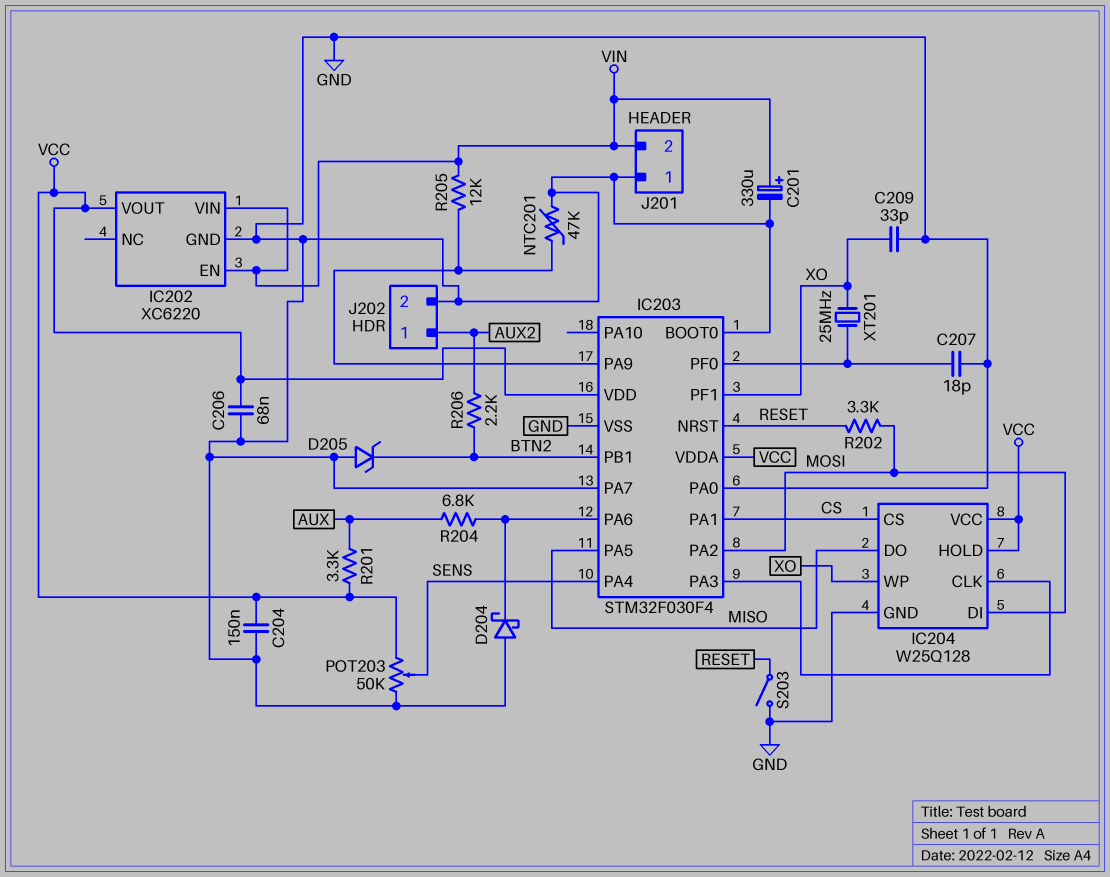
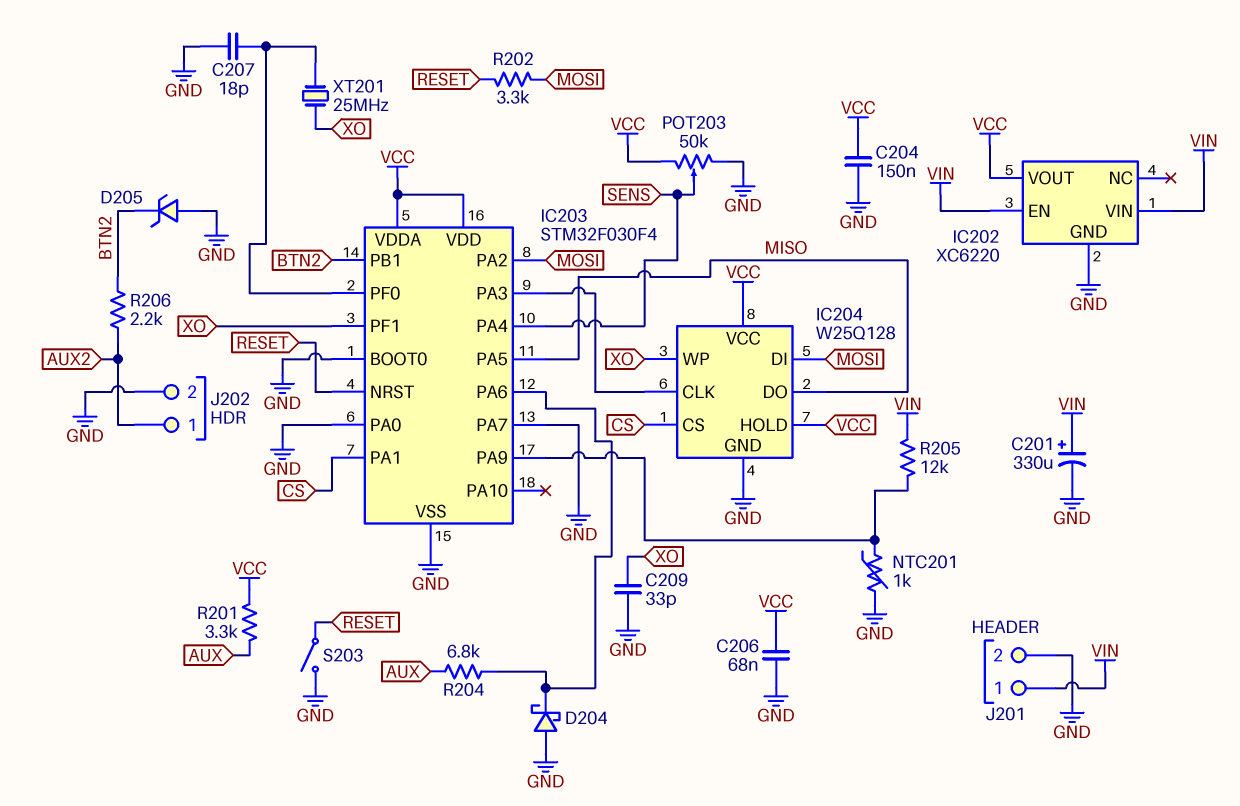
J201 pin 1: GND -> VIN
J201 pin 2: VIN -> GND
NTC201: 47k (GND, IC203/PA9) -> 1k (GND, IC203/PA9)

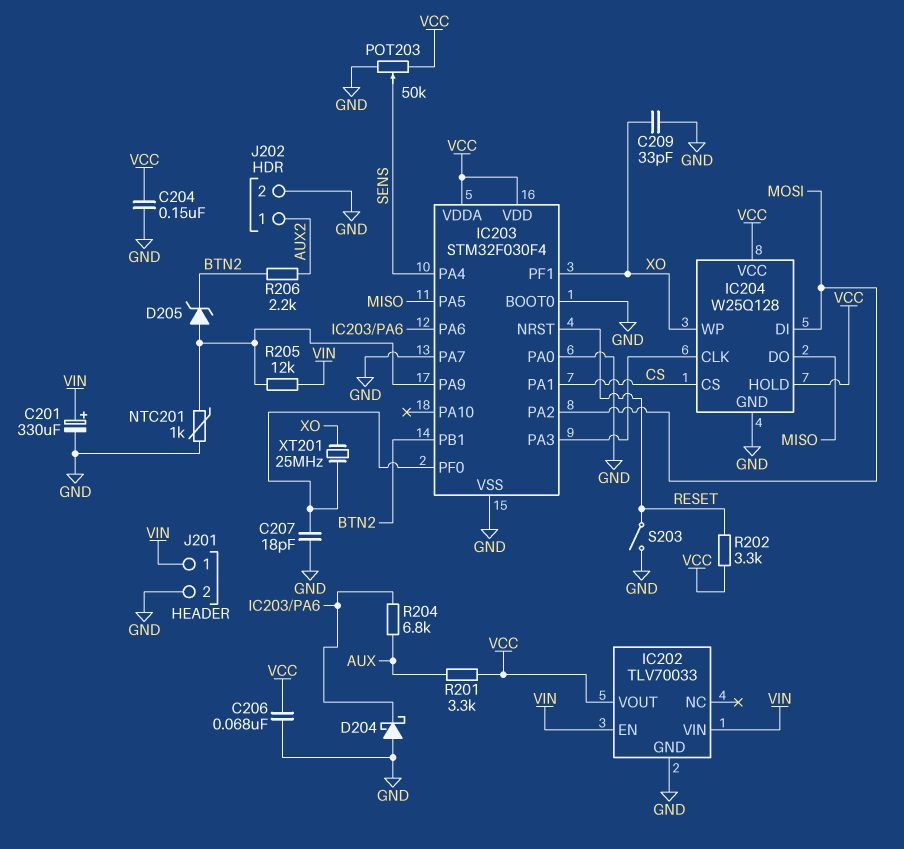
D205: zener (A GND, K BTN2) -> zener (A IC203/PA9, K BTN2)
IC202: XC6220 -> TLV70033
R202: 3.3k (MOSI, RESET) -> 3.3k (RESET, VCC)

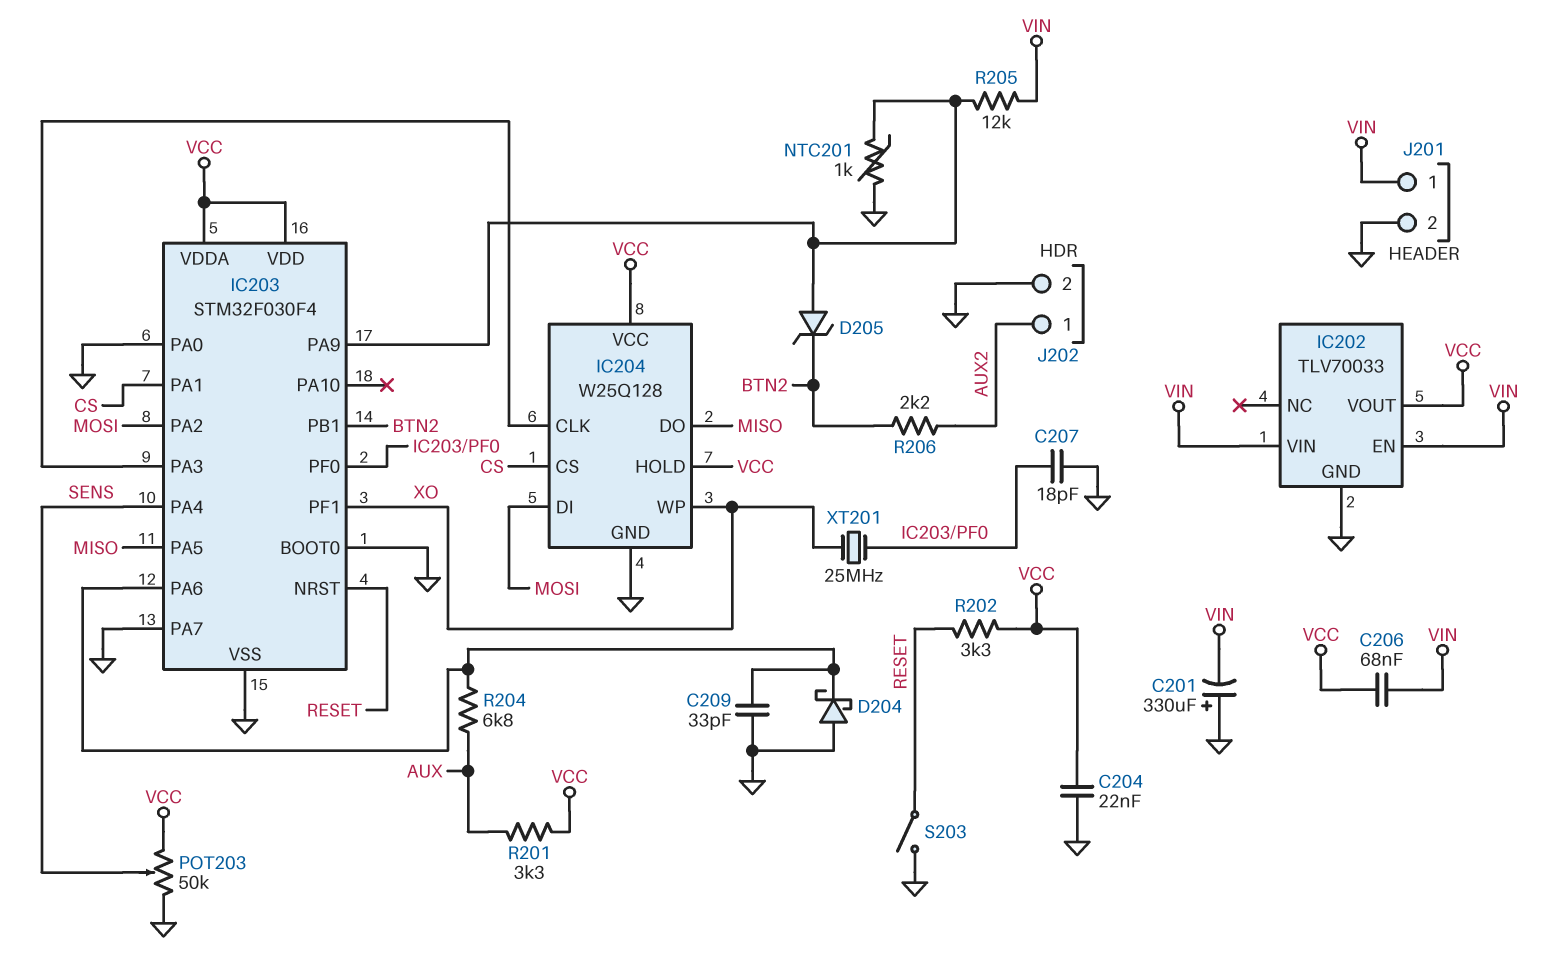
C201: 330uF (plus VIN, minus GND) -> 330uF (plus GND, minus VIN)
C204: 150nF (GND, VCC) -> 22nF (GND, VCC)
C206: 68nF (GND, VCC) -> 68nF (VCC, VIN)
C209: 33pF (GND, XO) -> 33pF (GND, IC203/PA6)

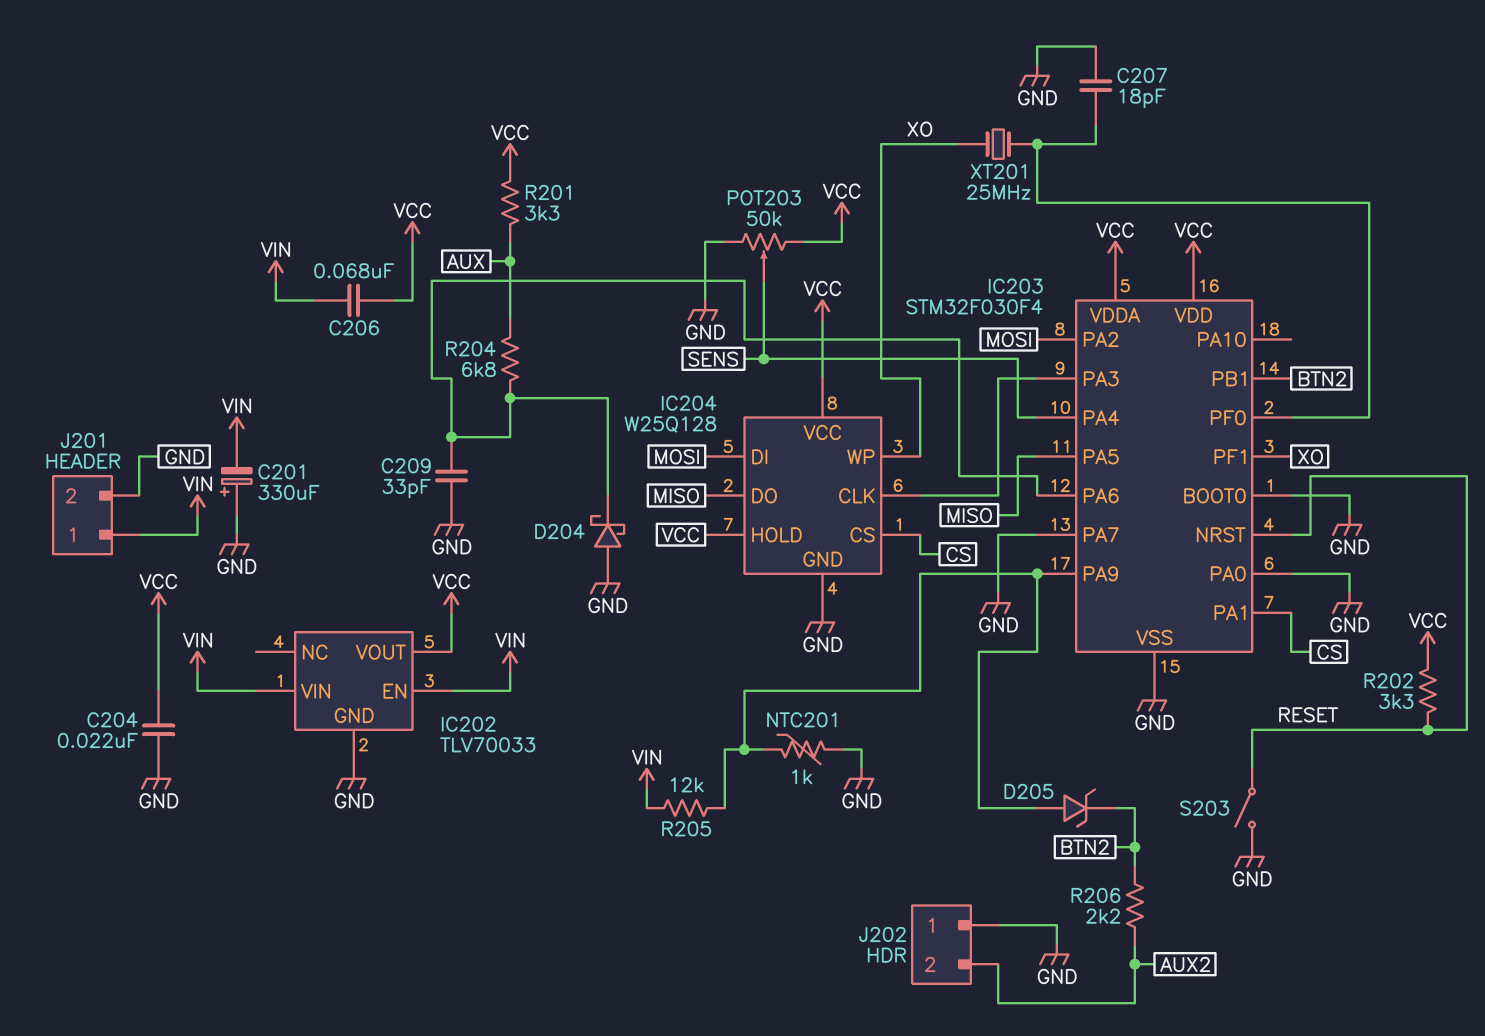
J202 pin 1: AUX2 -> GND
J202 pin 2: GND -> AUX2

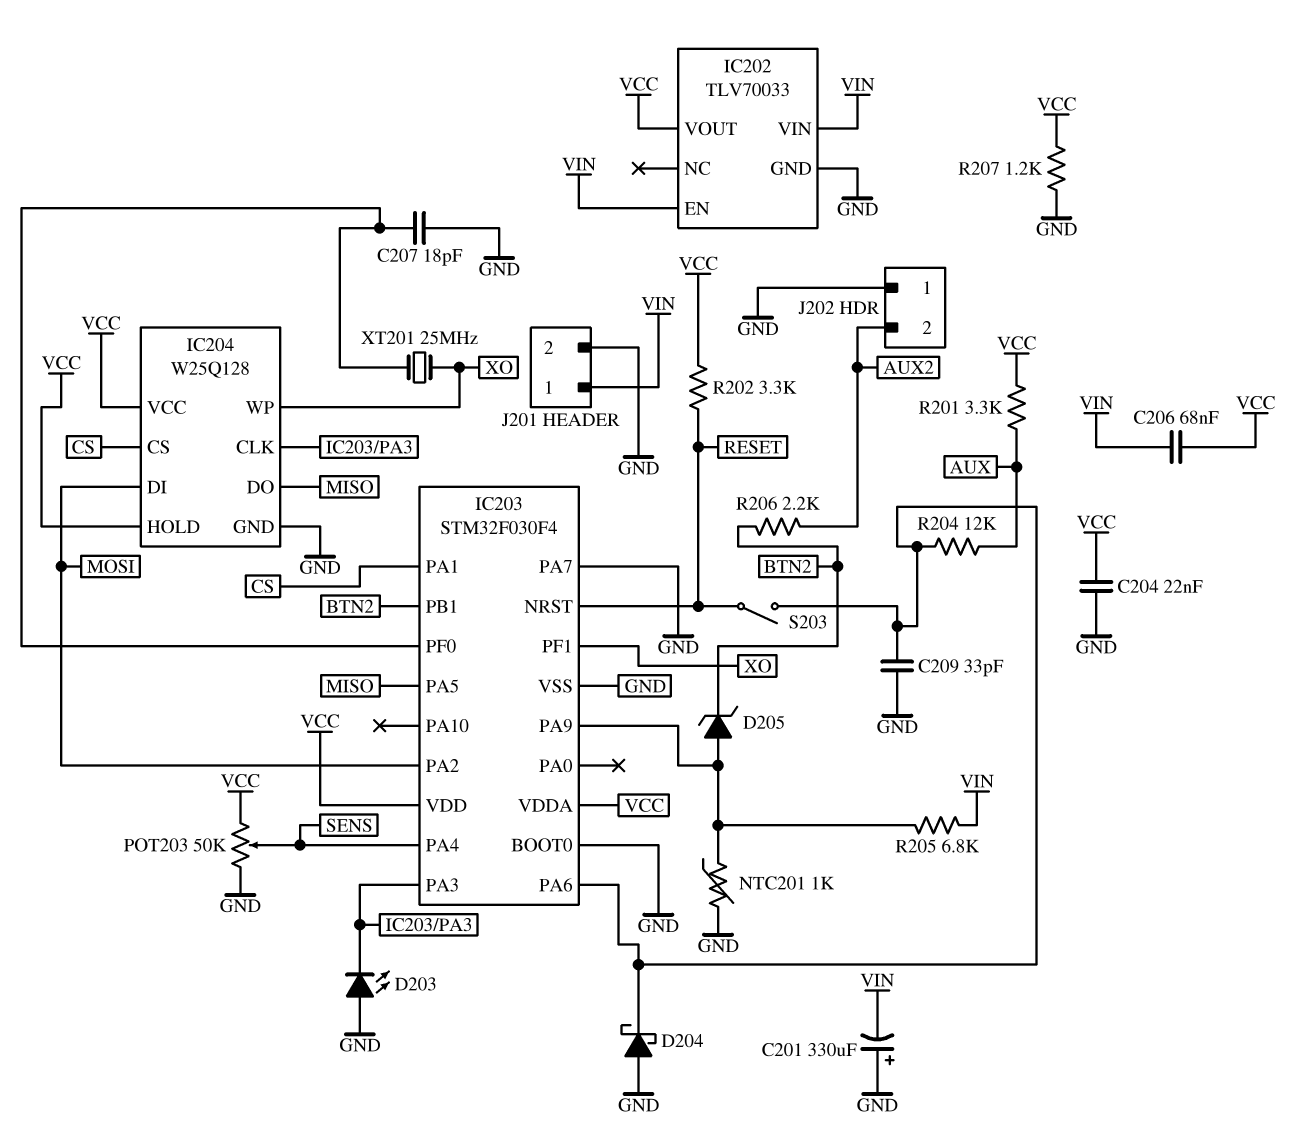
D203: none -> LED (A GND, K IC203/PA3)
IC203 pin PA0: GND -> none
R204: 6.8k (AUX, IC203/PA6) -> 12k (AUX, IC203/PA6)
R205: 12k (IC203/PA9, VIN) -> 6.8k (IC203/PA9, VIN)
R207: none -> 1.2k (GND, VCC)
S203: switch (GND, RESET) -> switch (IC203/PA6, RESET)

